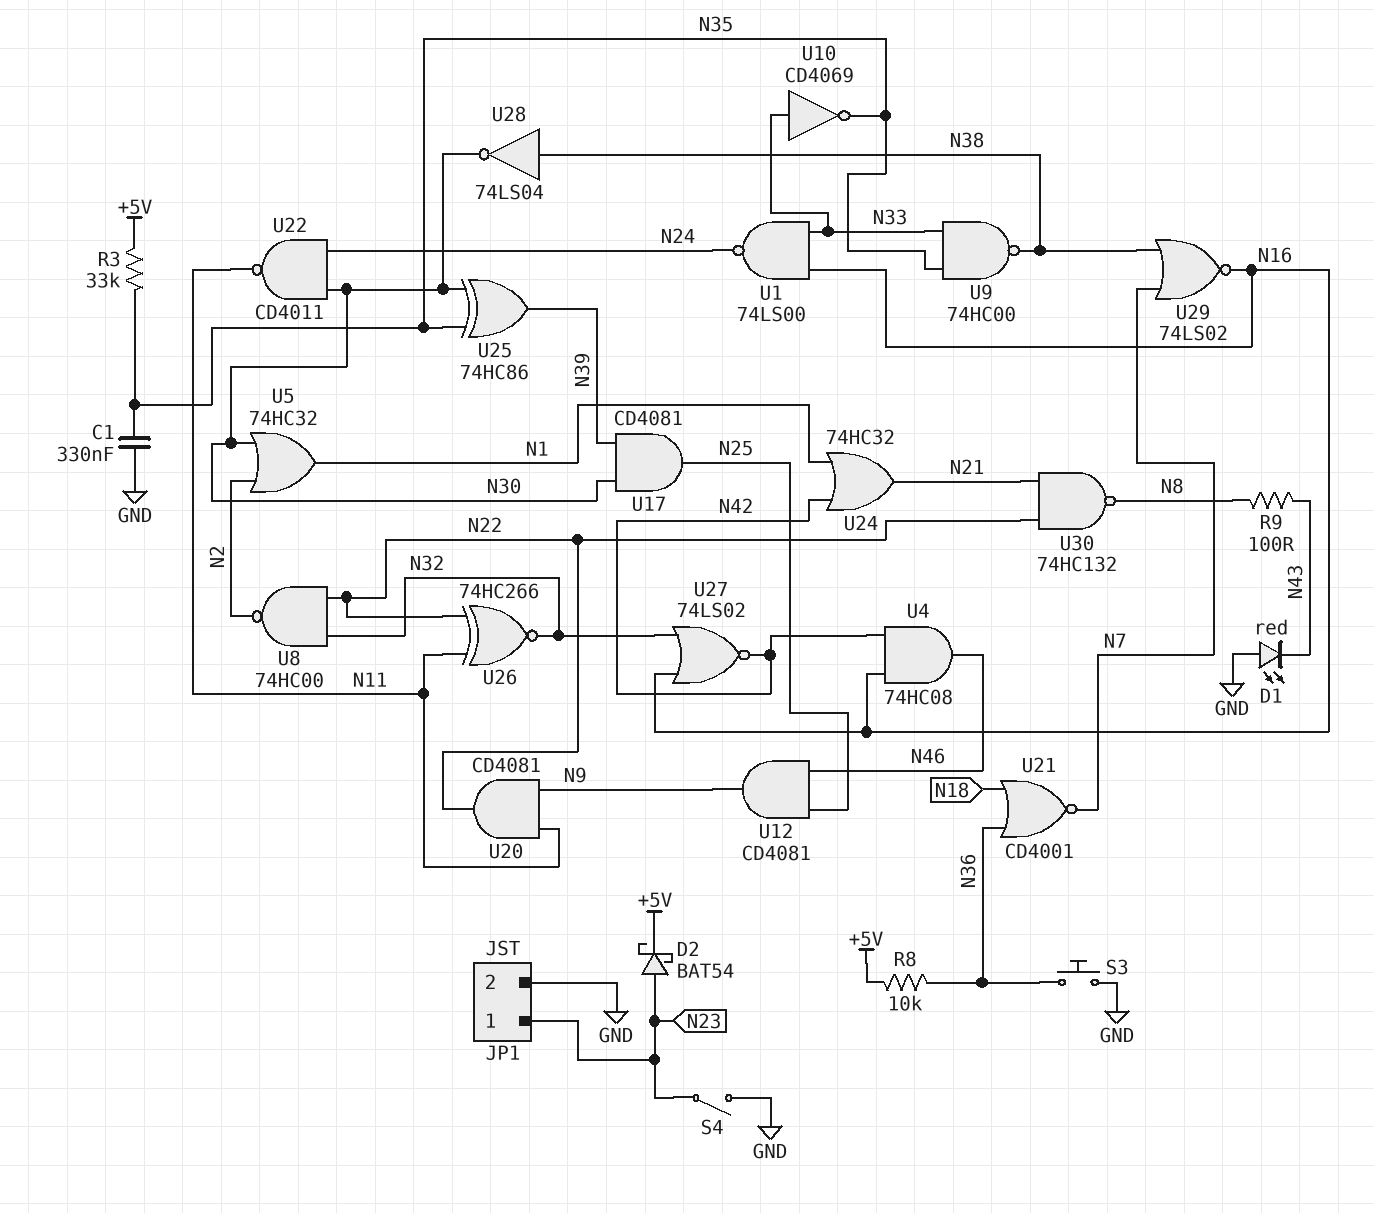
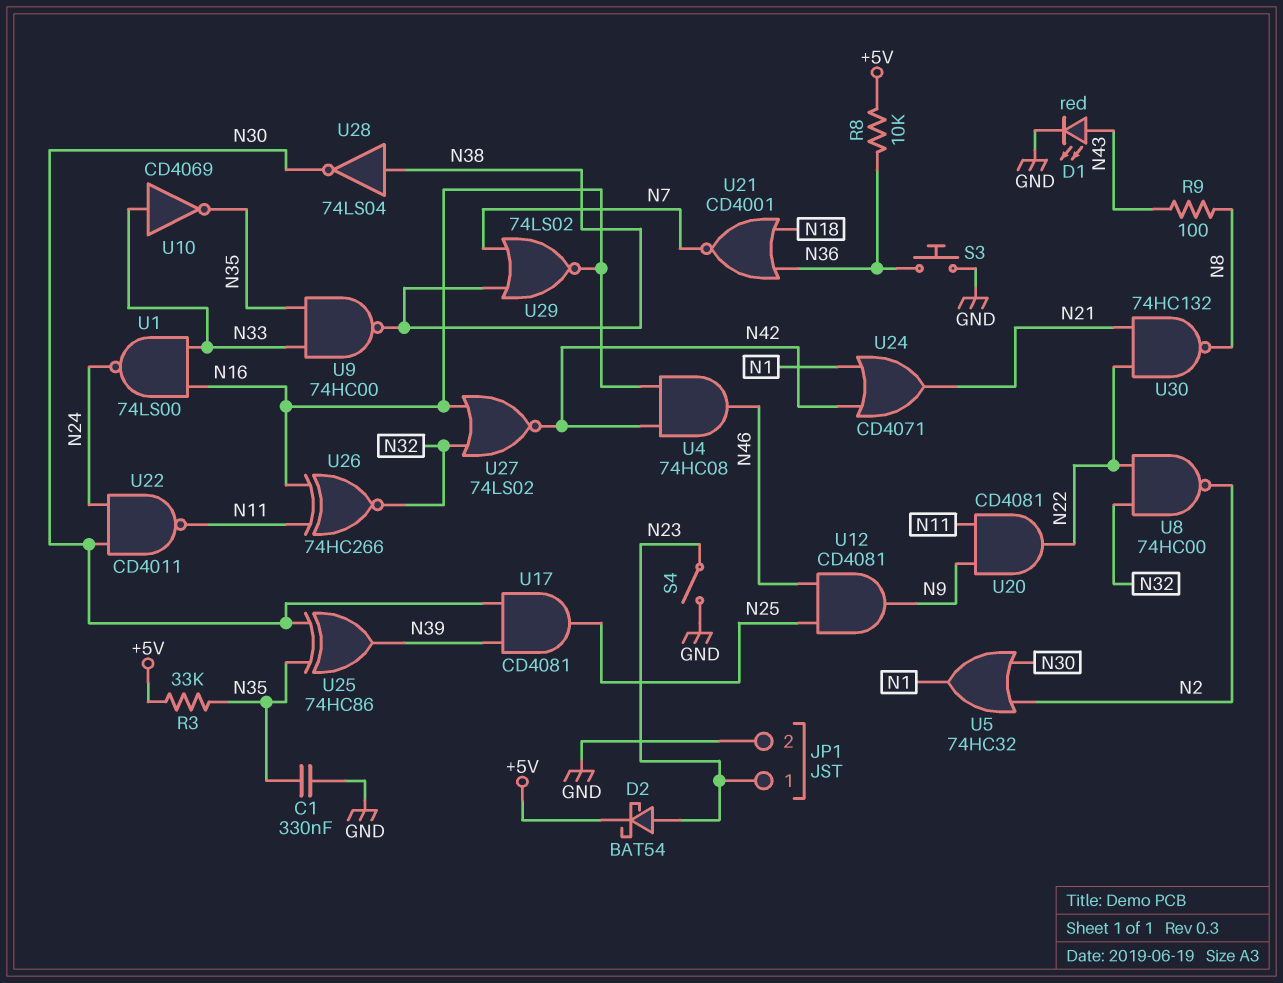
D1: LED red (A GND, K N43) -> LED red (A N43, K GND)
U24: OR 74HC32 (in N1, in N42, out N21) -> OR CD4071 (in N1, in N42, out N21)
U26: XNOR 74HC266 (in N11, in N22, out N32) -> XNOR 74HC266 (in N11, in N16, out N32)

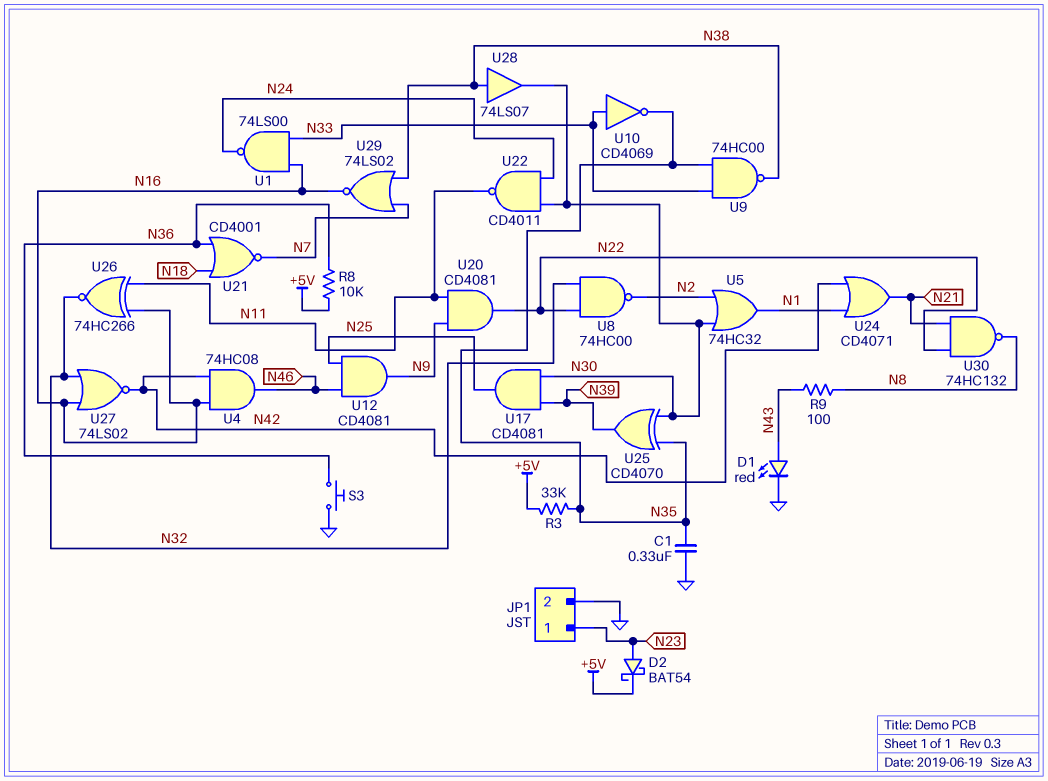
S4: switch (GND, N23) -> none
U25: XOR 74HC86 (in N30, in N35, out N39) -> XOR CD4070 (in N30, in N35, out N39)
U28: NOT 74LS04 (in N38, out N30) -> buffer 74LS07 (in N38, out N30)

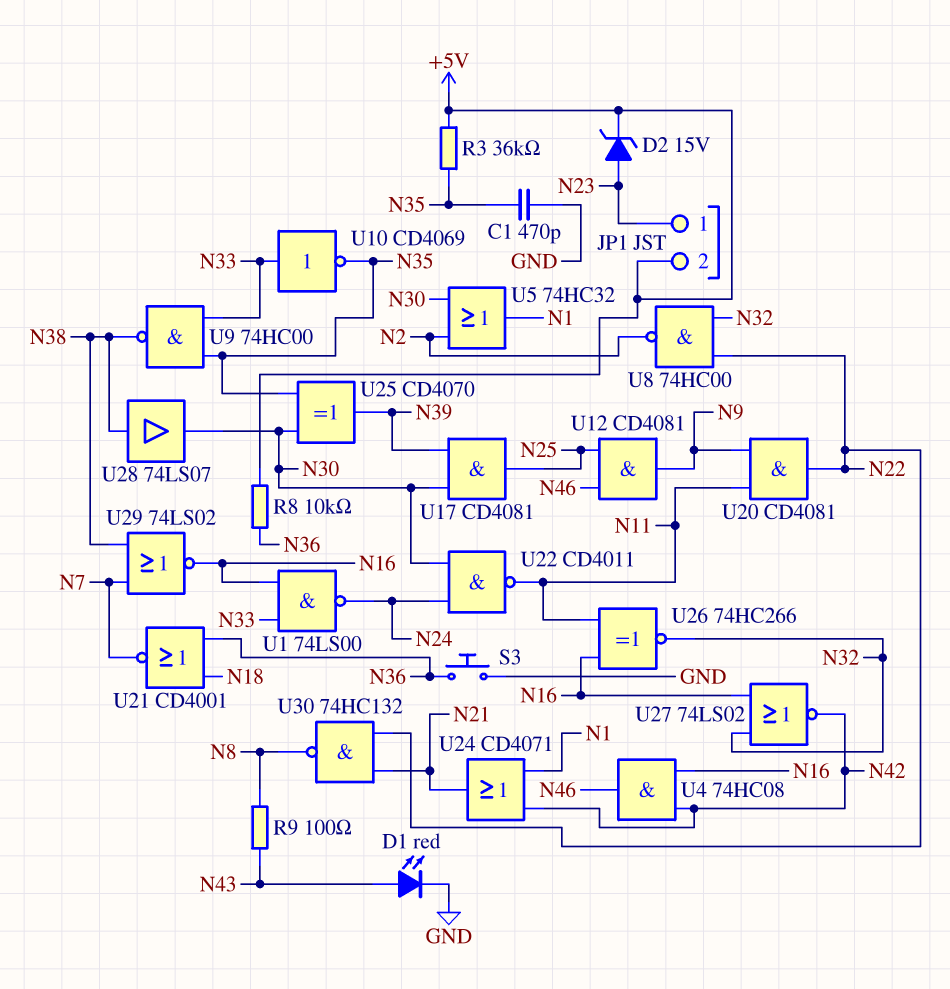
C1: 330nF (GND, N35) -> 470pF (GND, N35)
D2: schottky BAT54 (A N23, K +5V) -> zener 15V (A N23, K +5V)
JP1 pin 2: GND -> +5V
R3: 33k (+5V, N35) -> 36k (+5V, N35)

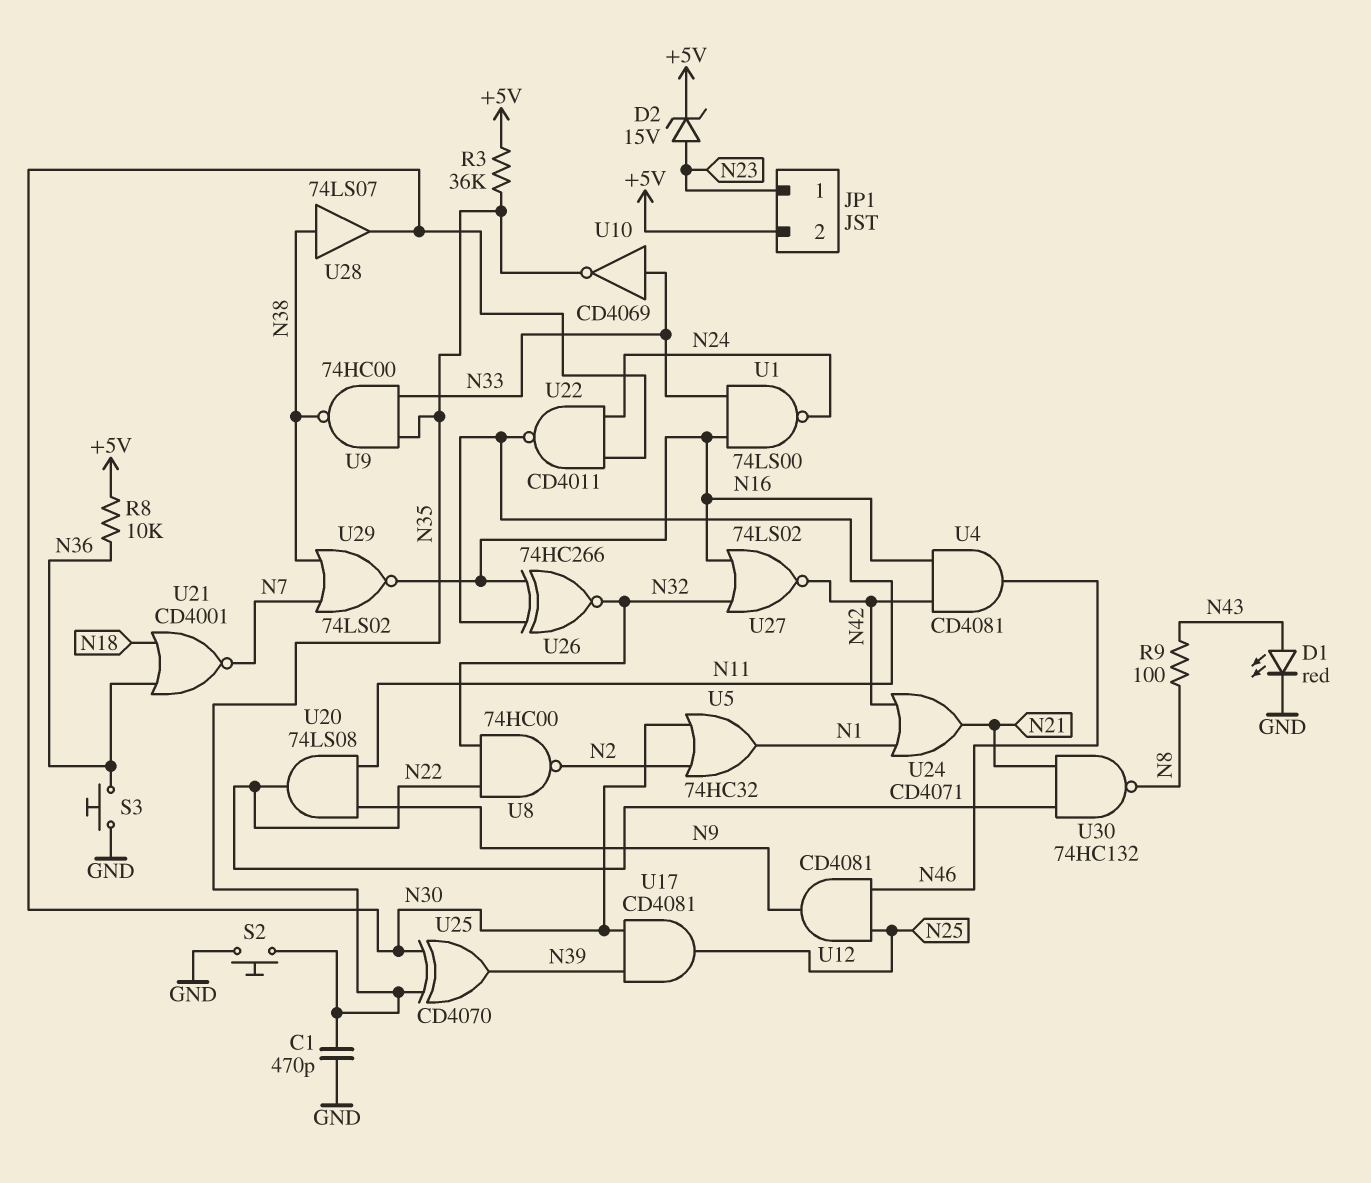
S2: none -> button (GND, N35)
U4: AND 74HC08 (in N16, in N42, out N46) -> AND CD4081 (in N16, in N42, out N46)
U20: AND CD4081 (in N9, in N11, out N22) -> AND 74LS08 (in N9, in N11, out N22)

